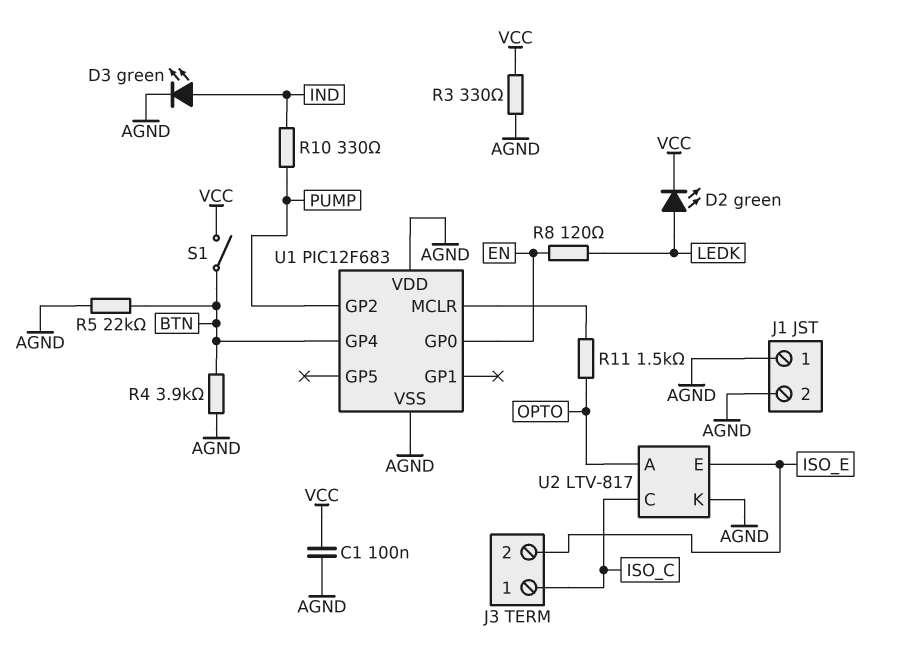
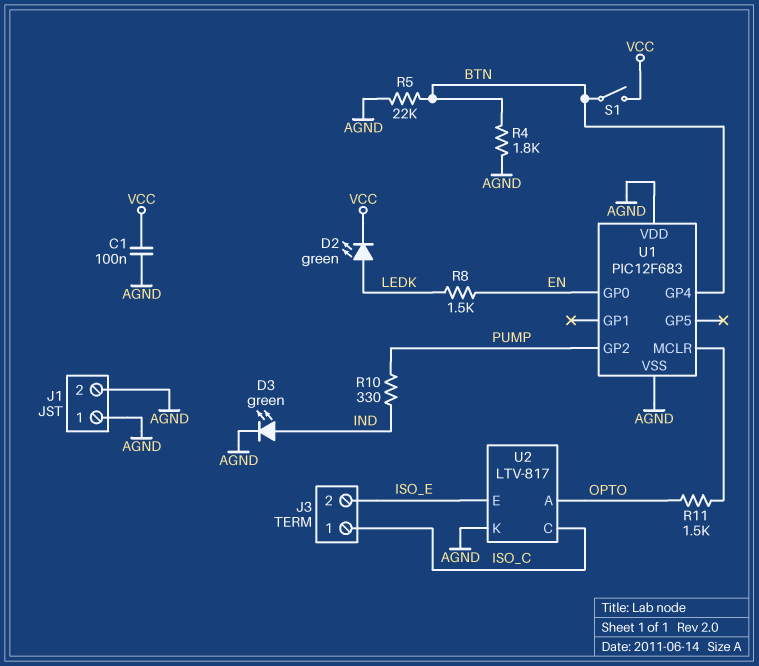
R3: 330 (AGND, VCC) -> none
R4: 3.9k (AGND, BTN) -> 1.8k (AGND, BTN)
R8: 120 (EN, LEDK) -> 1.5k (EN, LEDK)

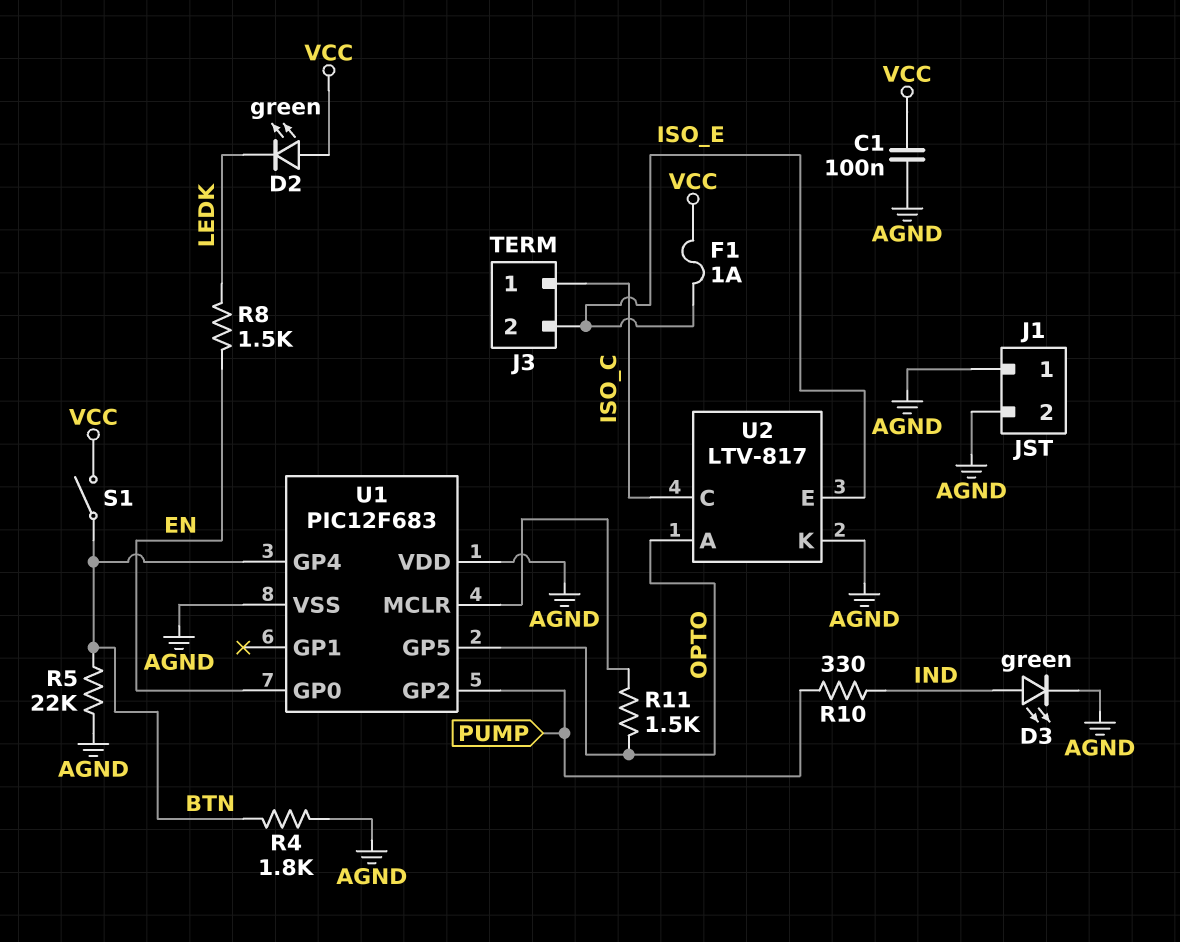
D2: LED green (A LEDK, K VCC) -> LED green (A VCC, K LEDK)
F1: none -> 1A (ISO_E, VCC)
U1 pin GP5: none -> OPTO

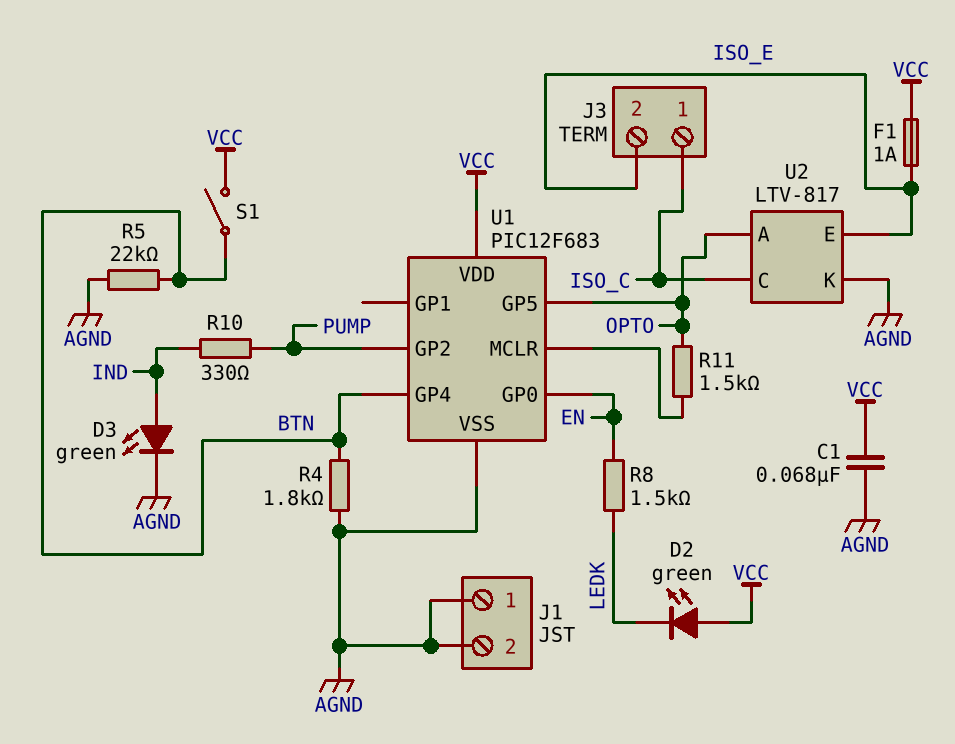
C1: 100nF (AGND, VCC) -> 68nF (AGND, VCC)
U1 pin VDD: AGND -> VCC

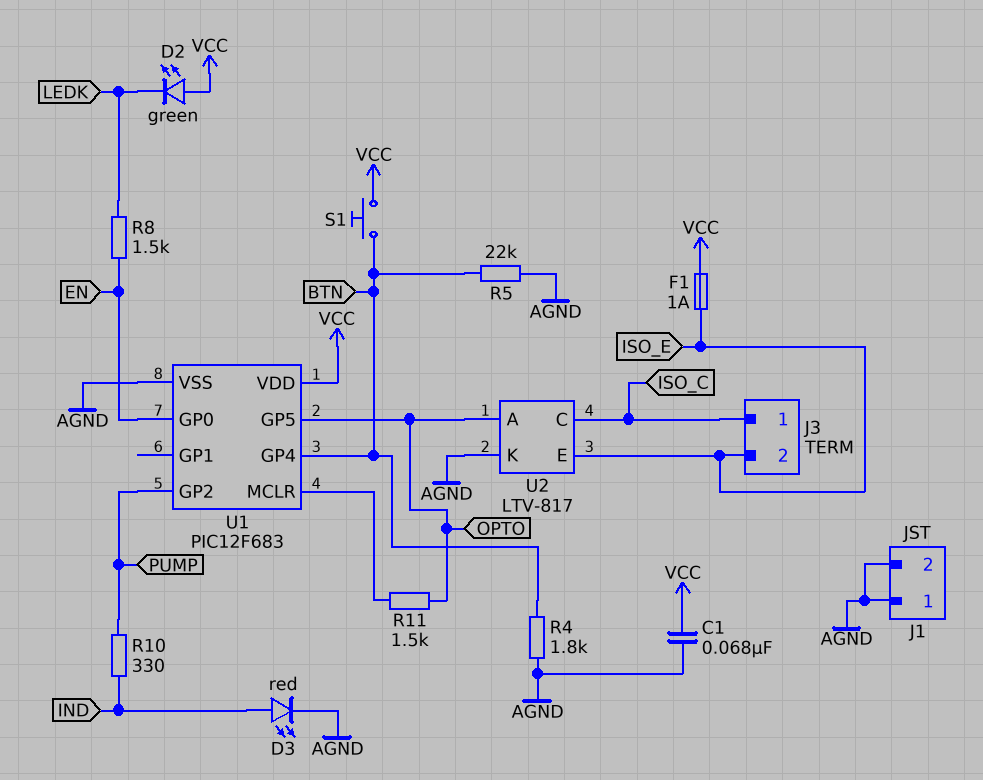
D3: LED green (A IND, K AGND) -> LED red (A IND, K AGND)
S1: switch (BTN, VCC) -> button (BTN, VCC)

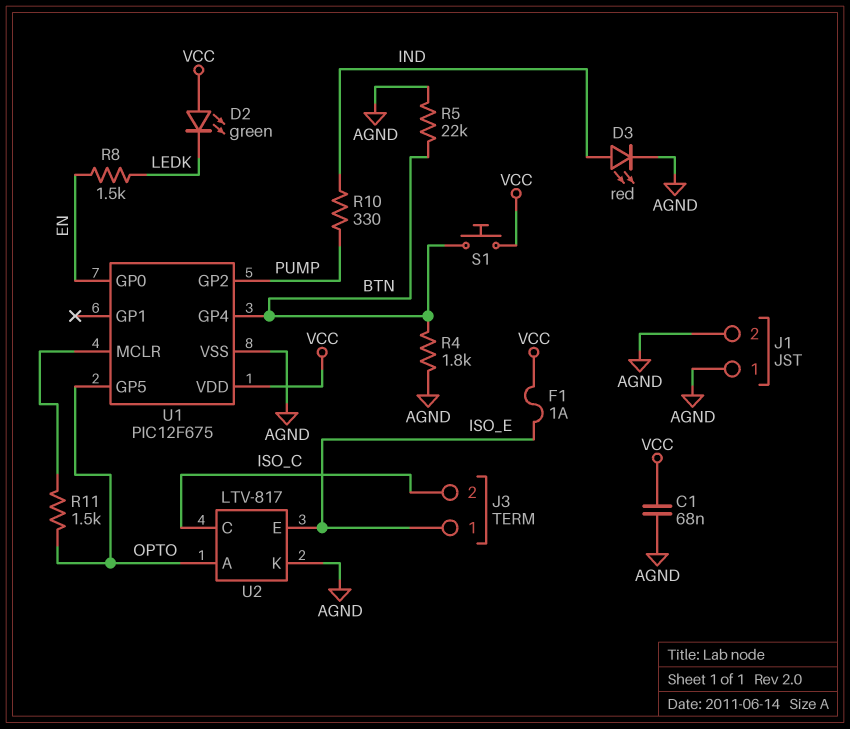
J3 pin 1: ISO_C -> ISO_E
J3 pin 2: ISO_E -> ISO_C
U1: PIC12F683 -> PIC12F675

